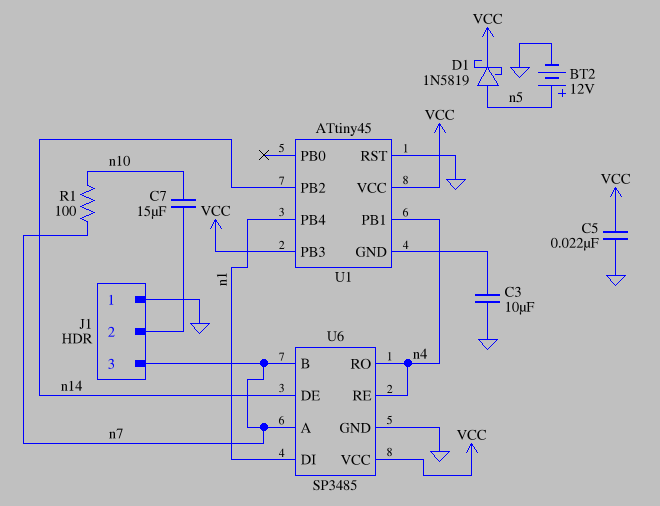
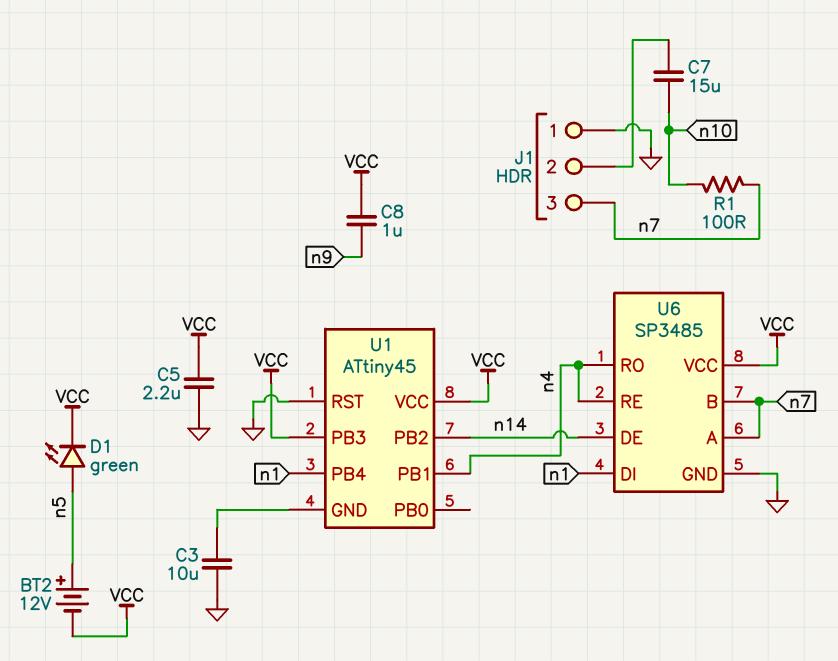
BT2: 12V (plus n5, minus GND) -> 12V (plus n5, minus VCC)
C5: 22nF (GND, VCC) -> 2.2uF (GND, VCC)
C8: none -> 1uF (VCC, n9)
D1: schottky 1N5819 (A n5, K VCC) -> LED green (A n5, K VCC)

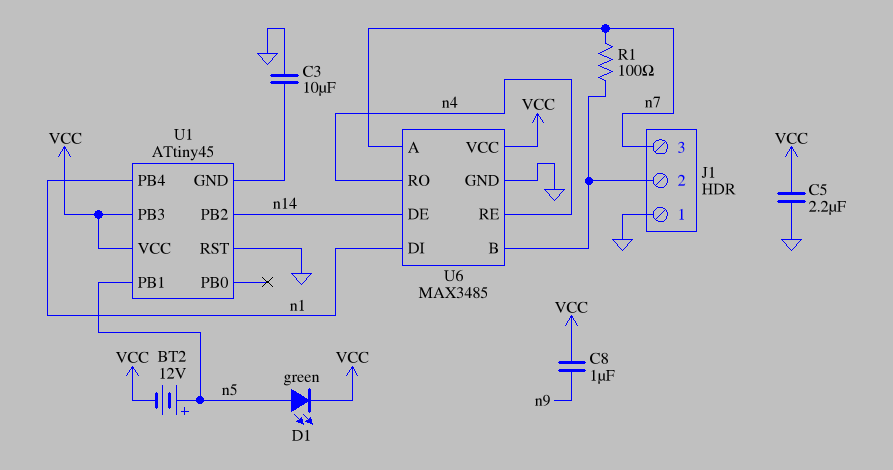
C7: 15uF (J1/2, n10) -> none
R1: 100 (n7, n10) -> 100 (J1/2, n7)
U1 pin PB1: n4 -> n5
U6: SP3485 -> MAX3485
U6 pin B: n7 -> J1/2

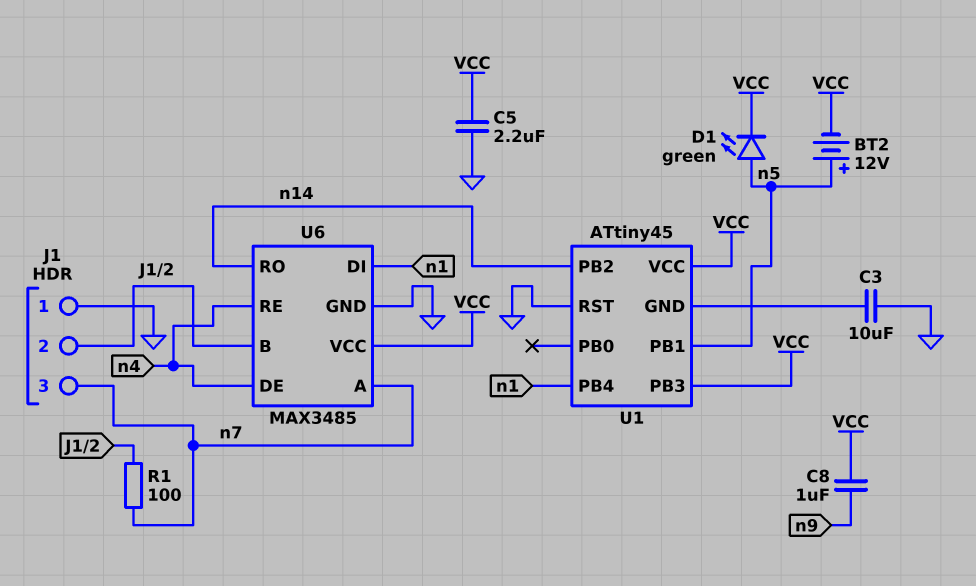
U6 pin DE: n14 -> n4
U6 pin RO: n4 -> n14

